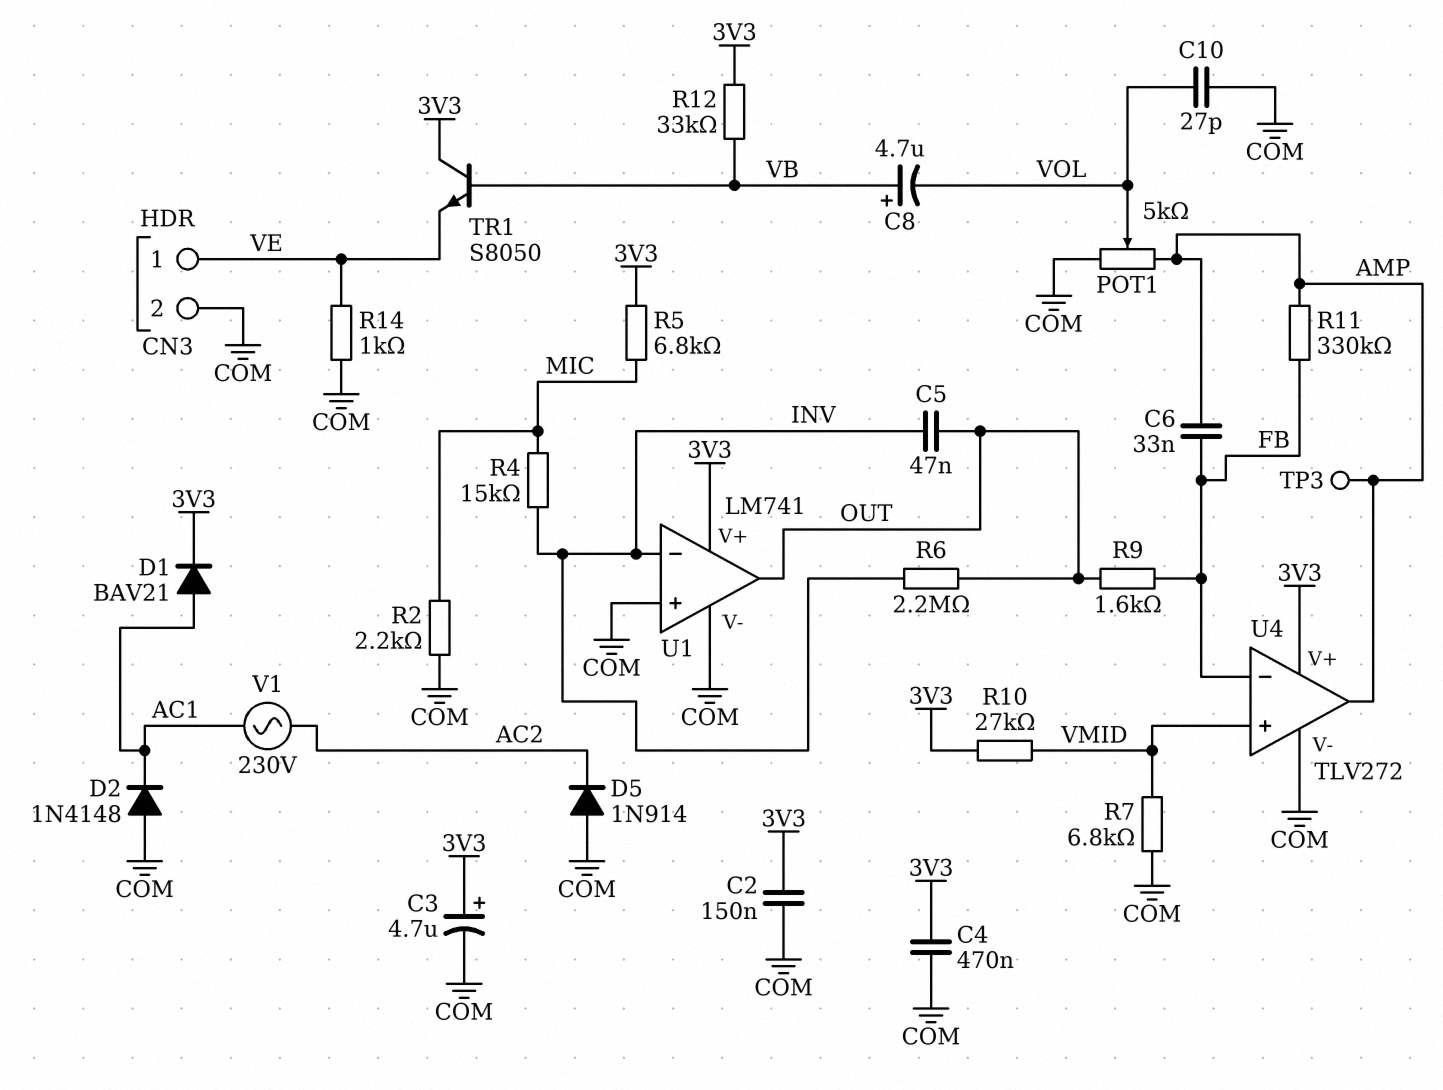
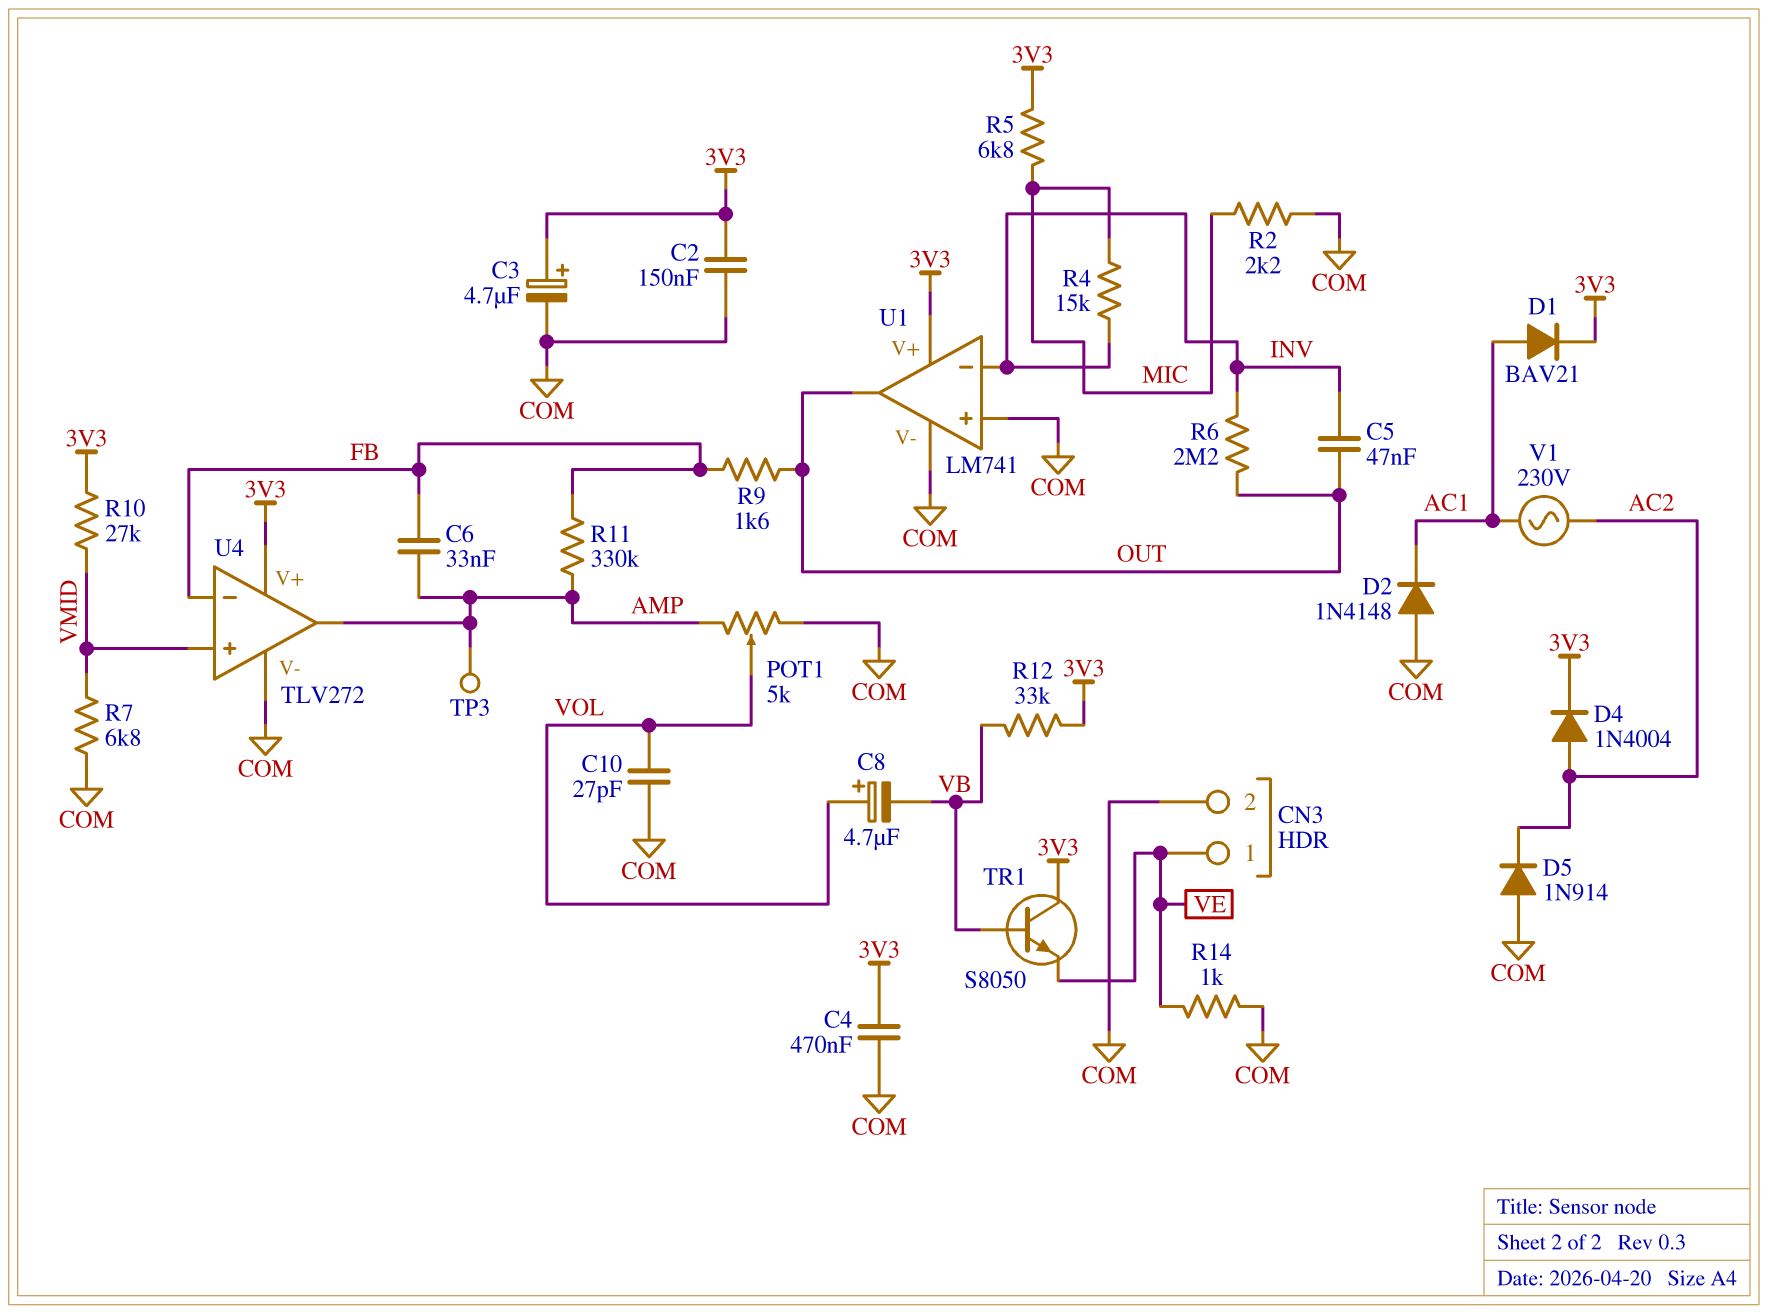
C8: 4.7uF (plus VB, minus VOL) -> 4.7uF (plus VOL, minus VB)
D4: none -> diode 1N4004 (A AC2, K 3V3)

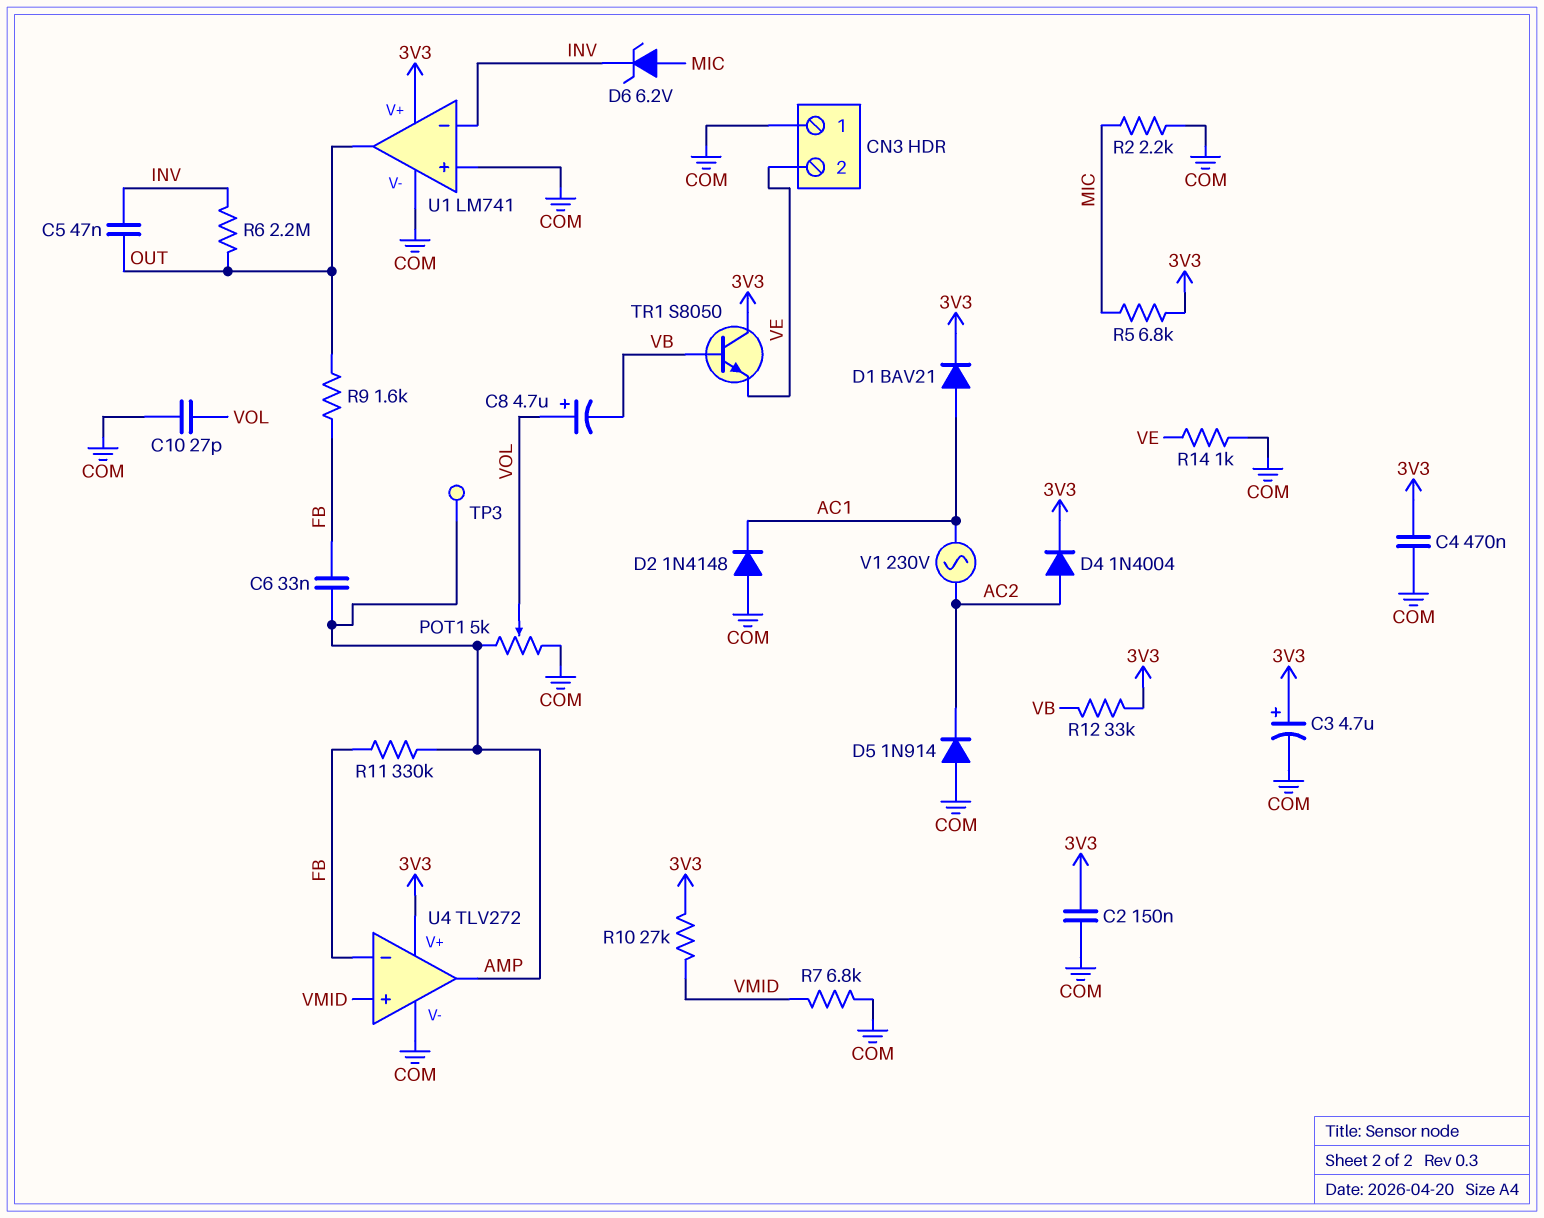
CN3 pin 1: VE -> COM
CN3 pin 2: COM -> VE
D6: none -> zener 6.2V (A MIC, K INV)
R4: 15k (INV, MIC) -> none

